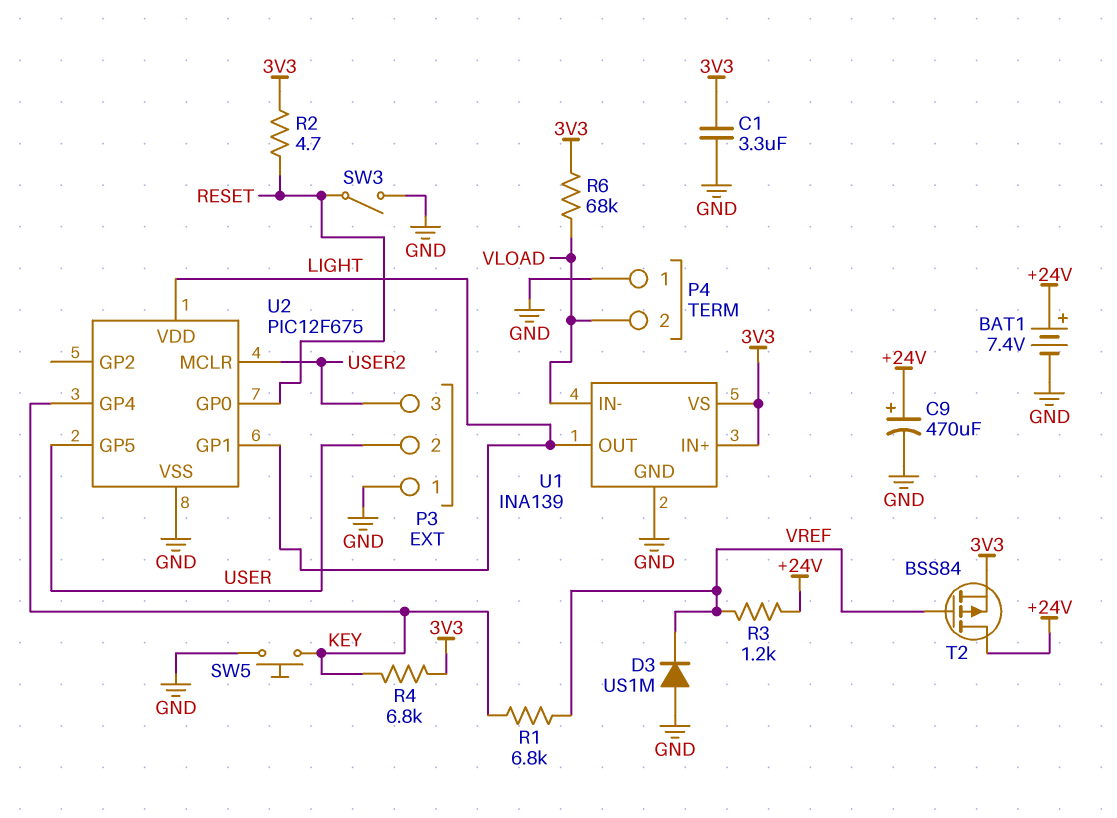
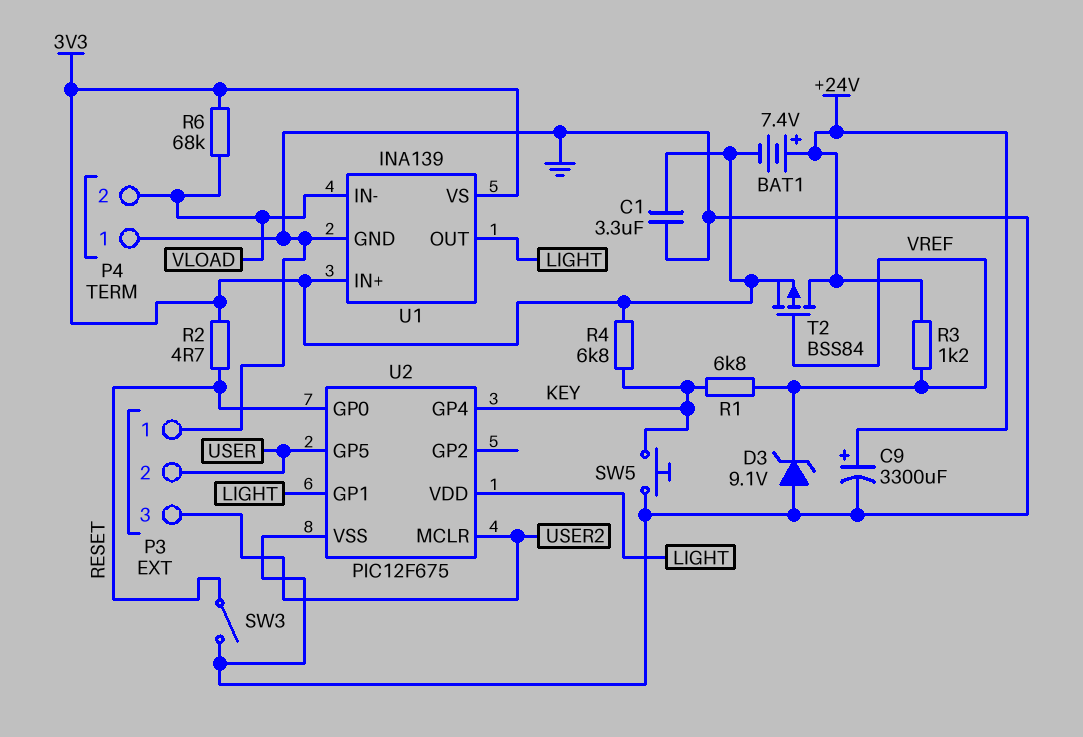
BAT1: 7.4V (plus +24V, minus GND) -> 7.4V (plus +24V, minus 3V3)
C9: 470uF (plus +24V, minus GND) -> 3300uF (plus +24V, minus GND)
D3: diode US1M (A GND, K VREF) -> zener 9.1V (A GND, K VREF)

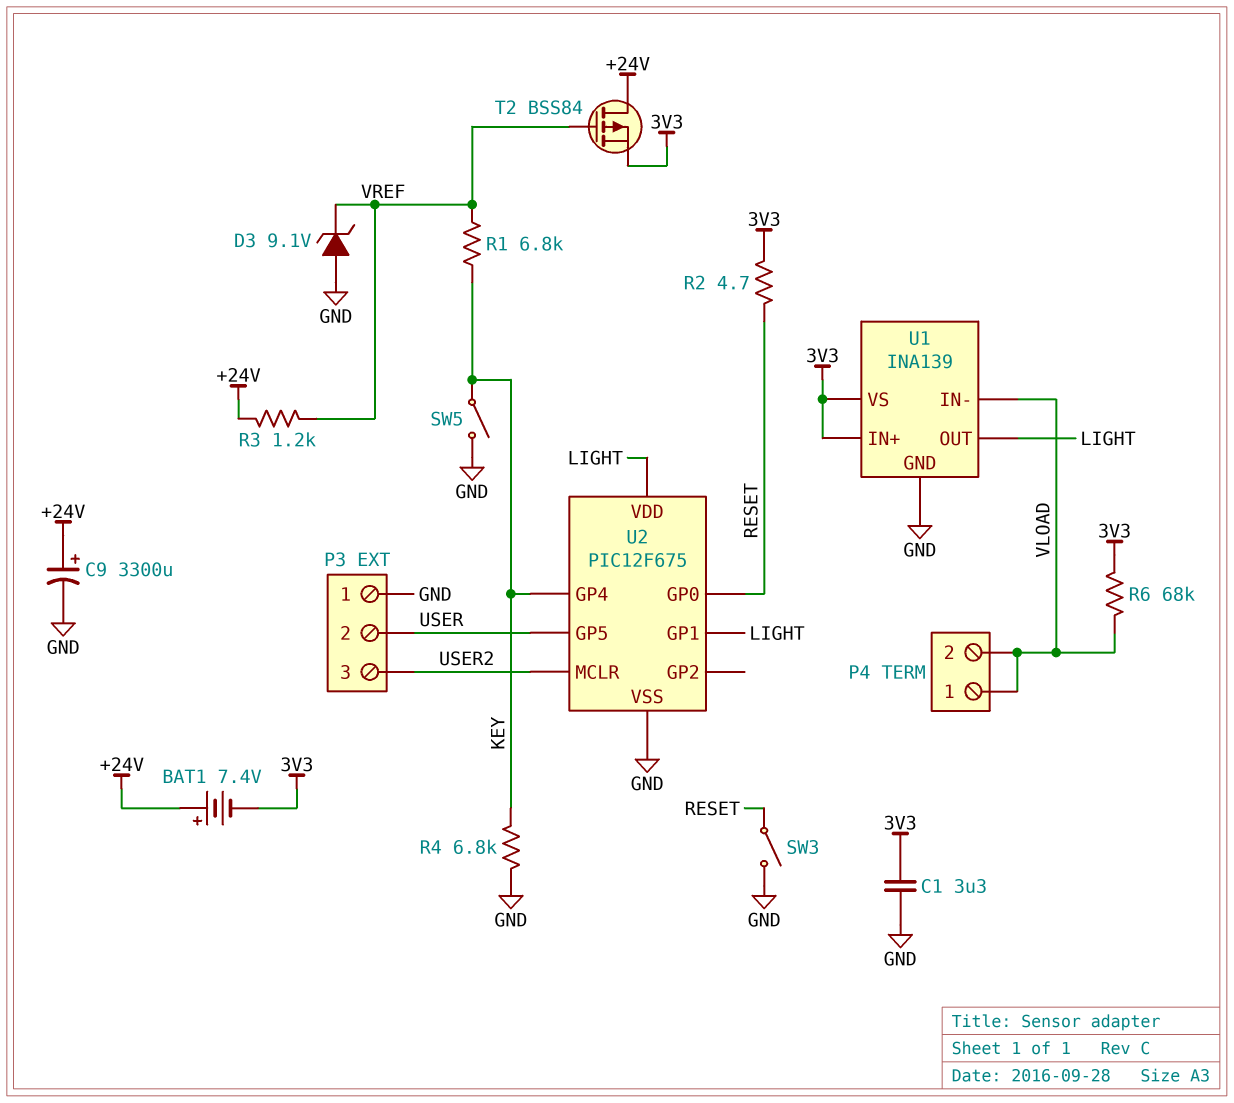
P4 pin 1: GND -> VLOAD
R4: 6.8k (3V3, KEY) -> 6.8k (GND, KEY)
SW5: button (GND, KEY) -> switch (GND, KEY)

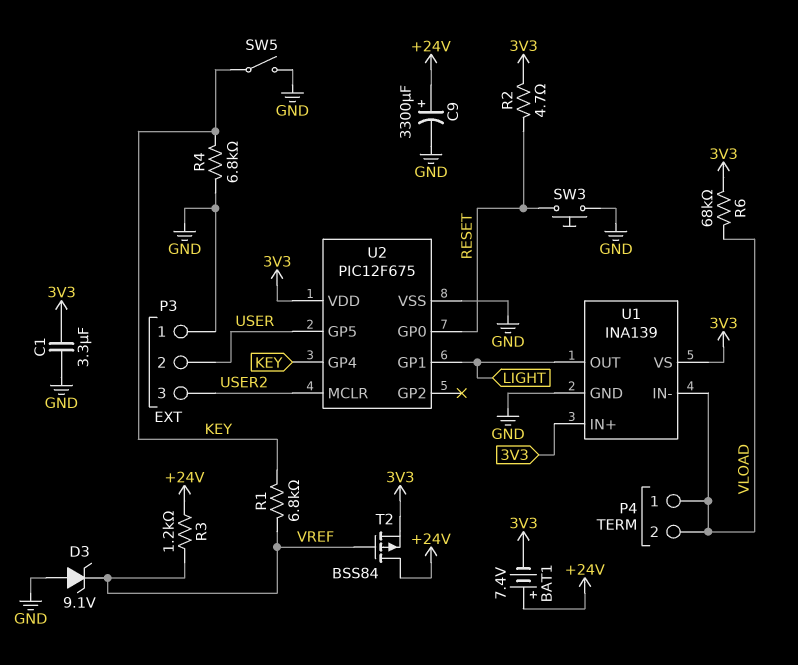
SW3: switch (GND, RESET) -> button (GND, RESET)
U2 pin VDD: LIGHT -> 3V3

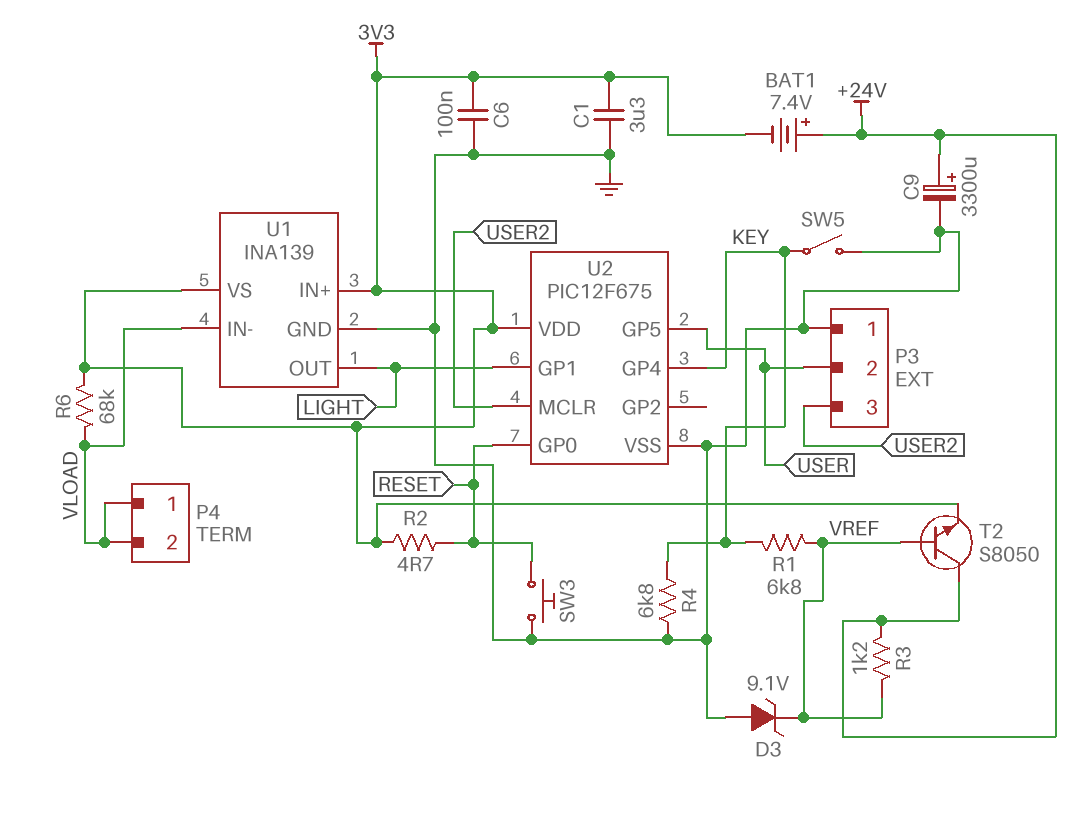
C6: none -> 100nF (3V3, GND)
T2: PMOS BSS84 (G VREF, D +24V, S 3V3) -> NPN S8050 (B VREF, C +24V, E 3V3)

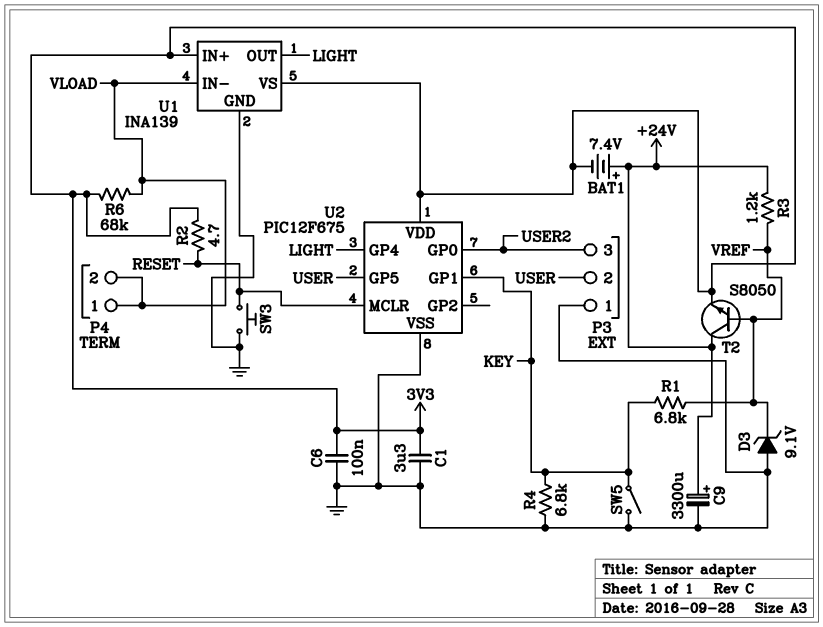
U2 pin GP0: RESET -> USER2
U2 pin GP1: LIGHT -> KEY
U2 pin GP4: KEY -> LIGHT
U2 pin MCLR: USER2 -> RESET

